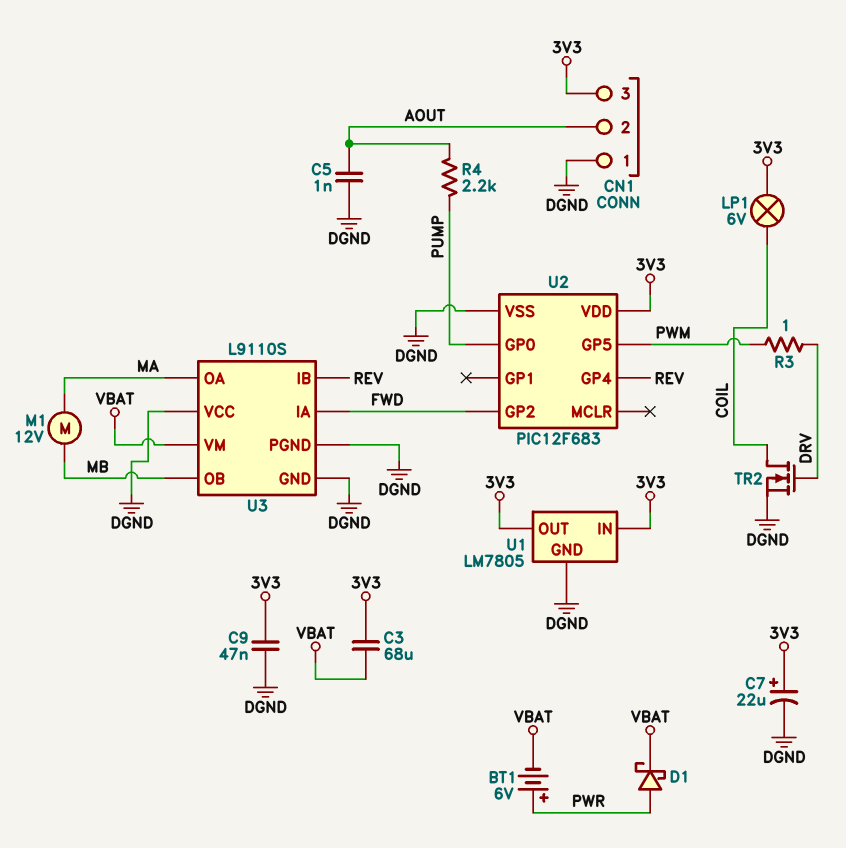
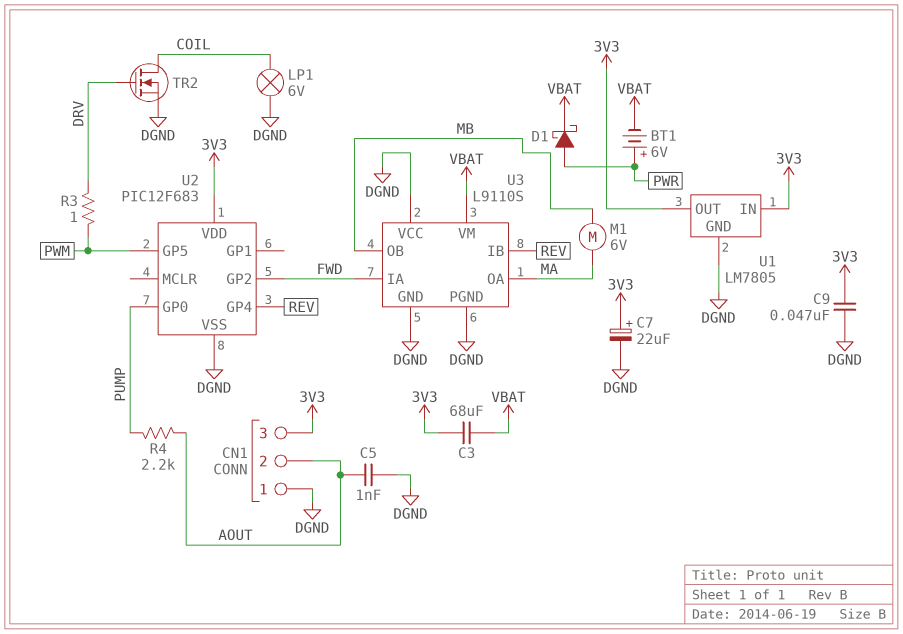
LP1: lamp 6V (3V3, COIL) -> lamp 6V (COIL, DGND)
M1: motor 12V (MA, MB) -> motor 6V (MA, MB)

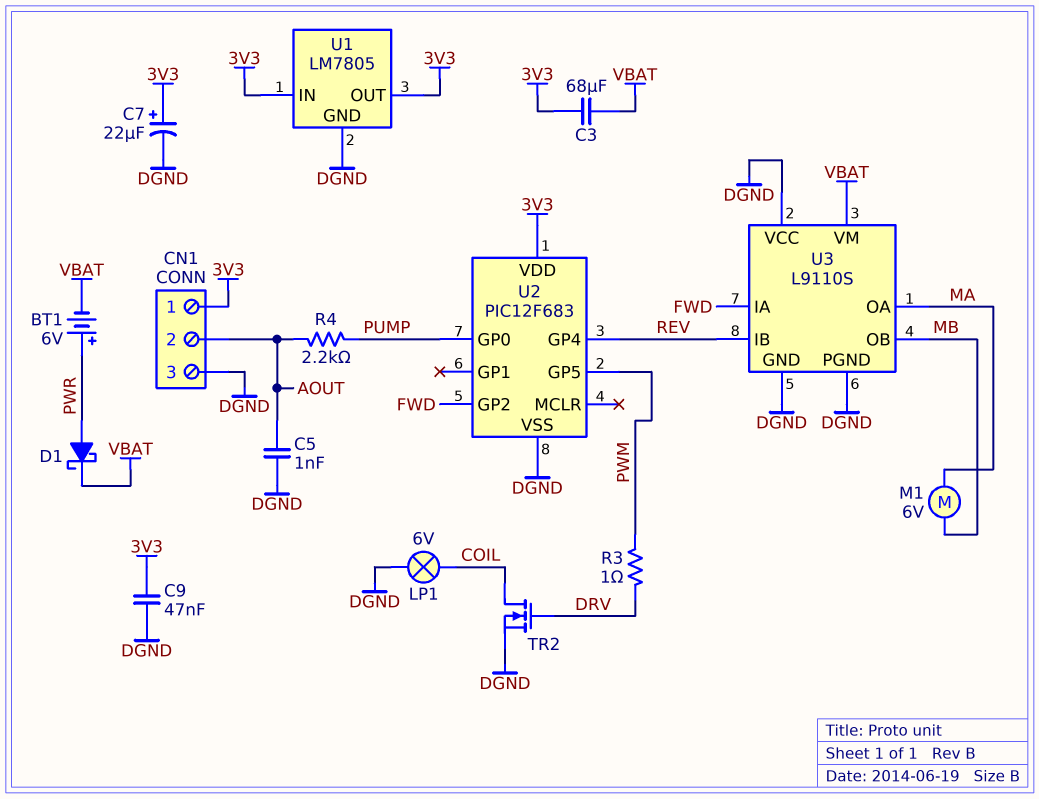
CN1 pin 1: DGND -> 3V3
CN1 pin 3: 3V3 -> DGND

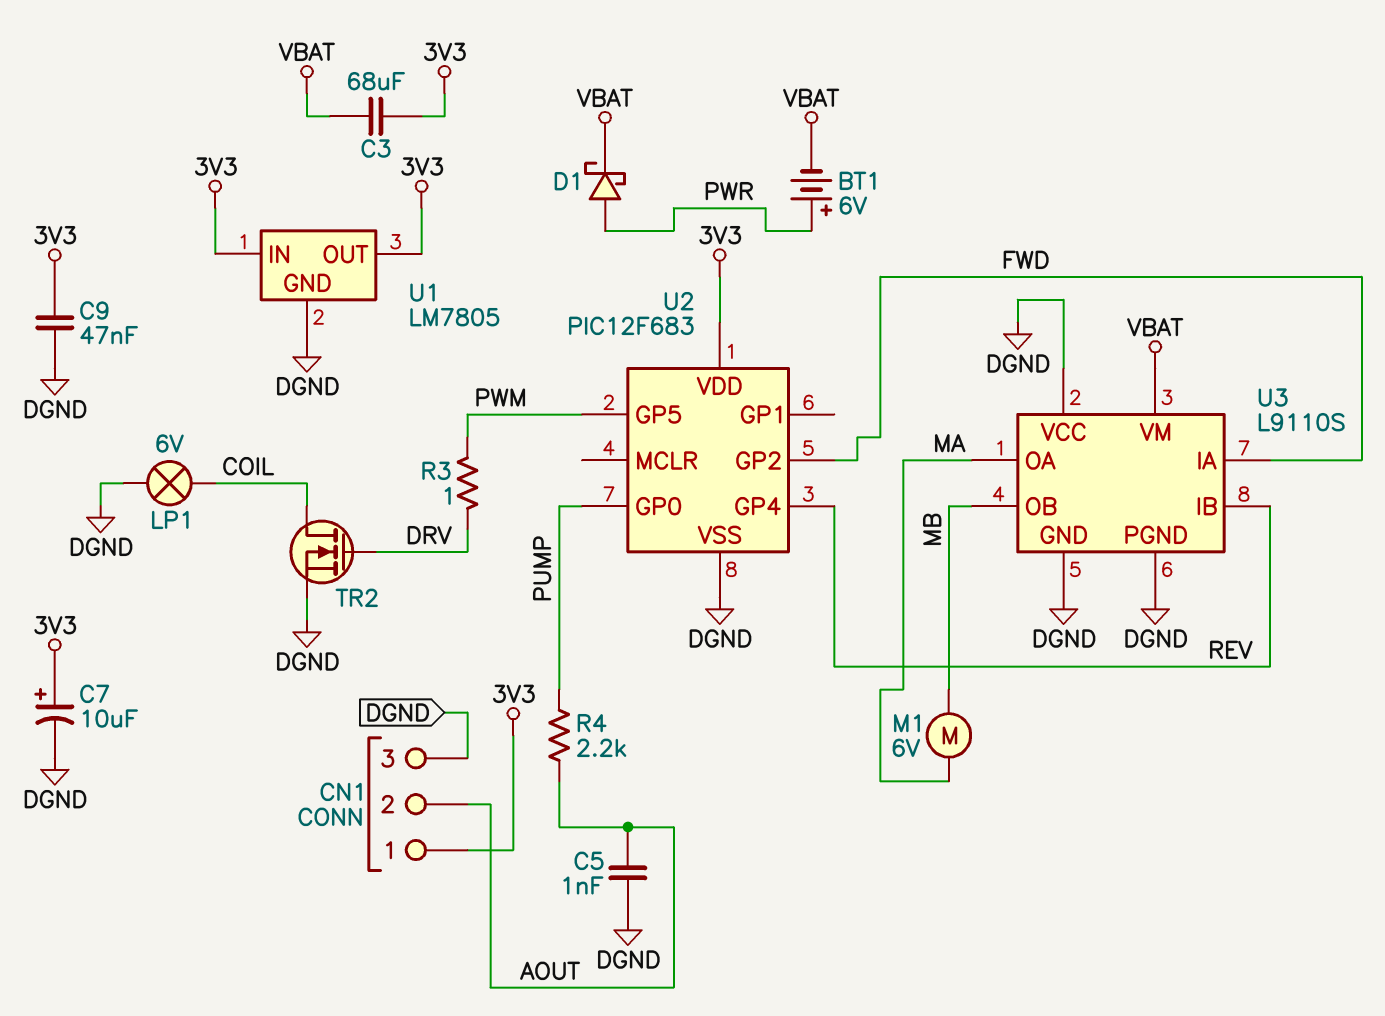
C7: 22uF (plus 3V3, minus DGND) -> 10uF (plus 3V3, minus DGND)

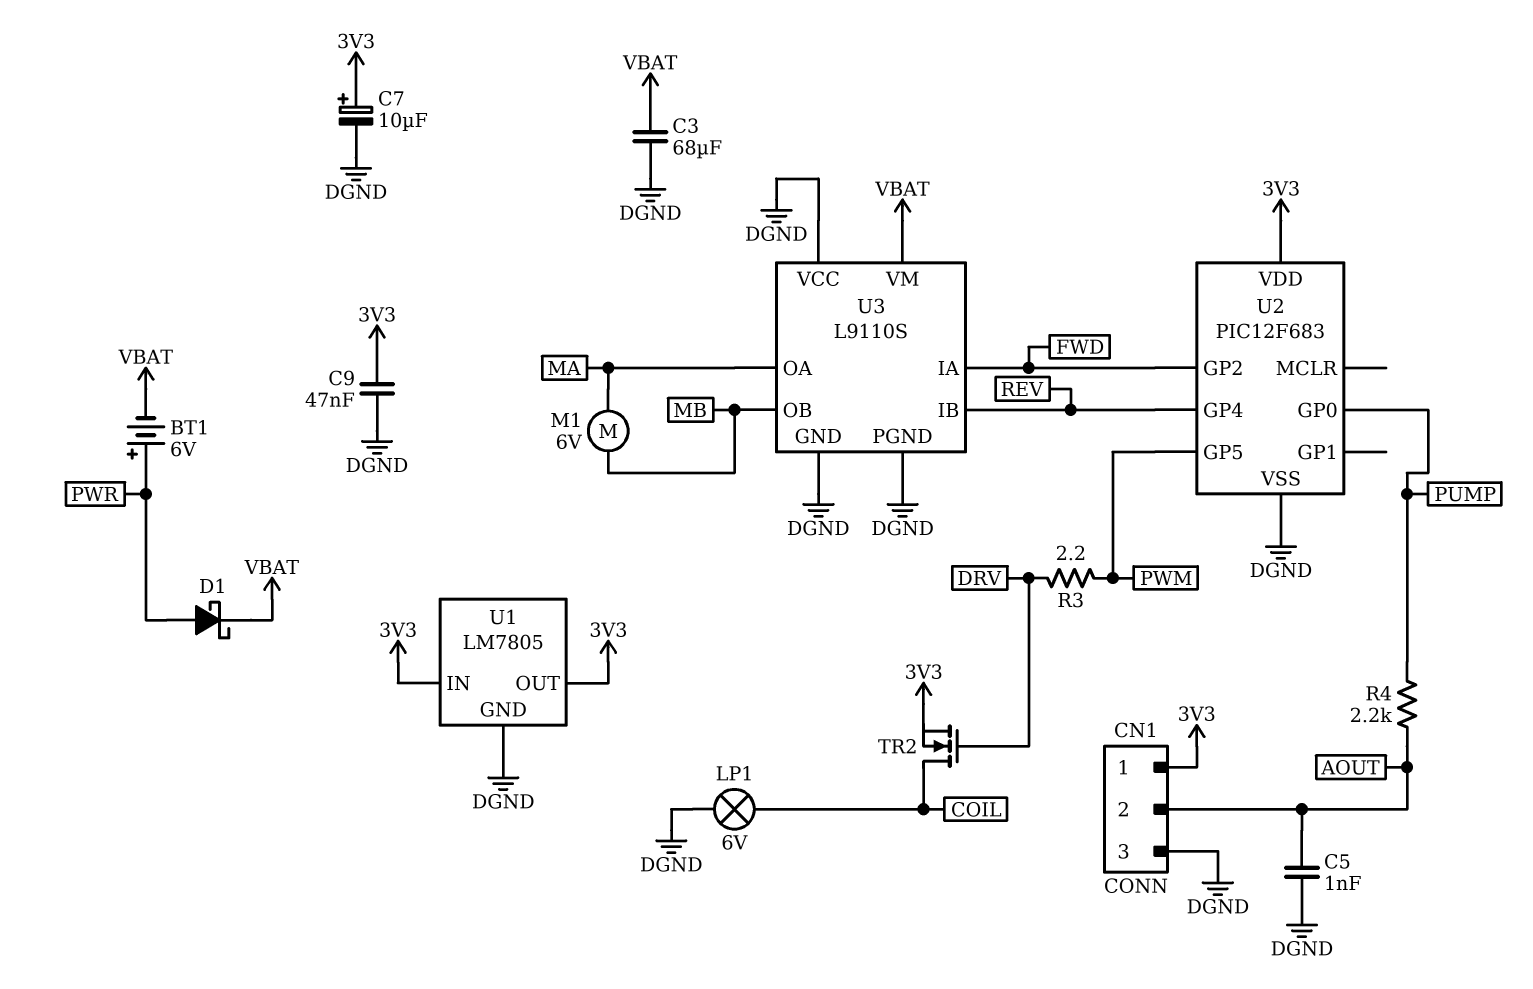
C3: 68uF (3V3, VBAT) -> 68uF (DGND, VBAT)
R3: 1 (DRV, PWM) -> 2.2 (DRV, PWM)
TR2: NMOS (G DRV, D COIL, S DGND) -> NMOS (G DRV, D COIL, S 3V3)

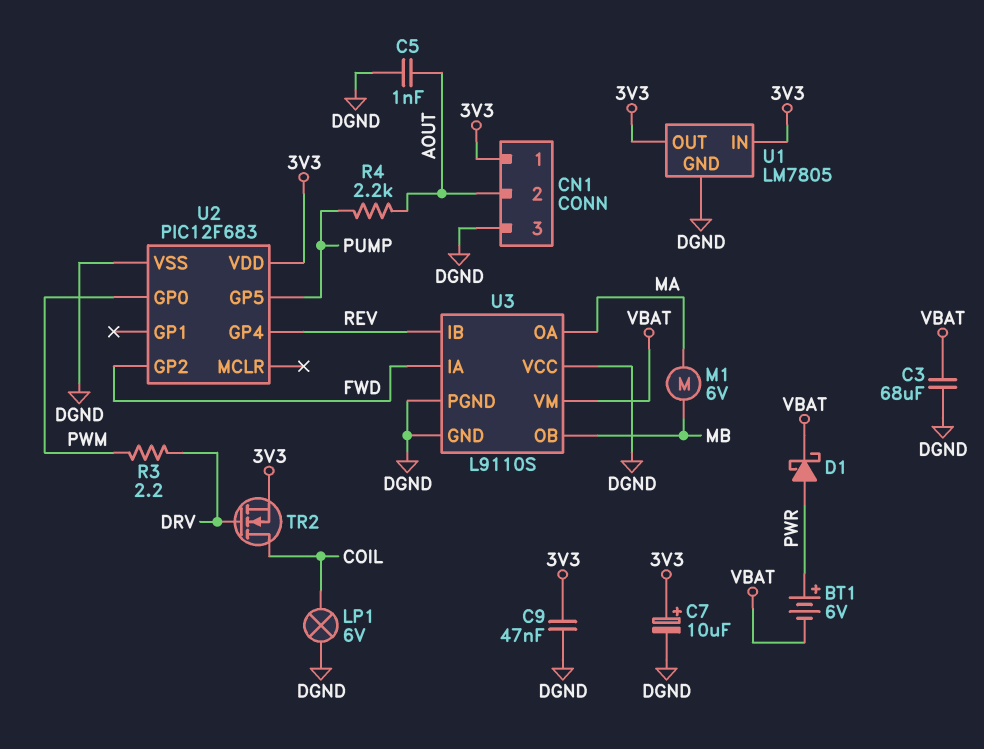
U2 pin GP0: PUMP -> PWM
U2 pin GP5: PWM -> PUMP

